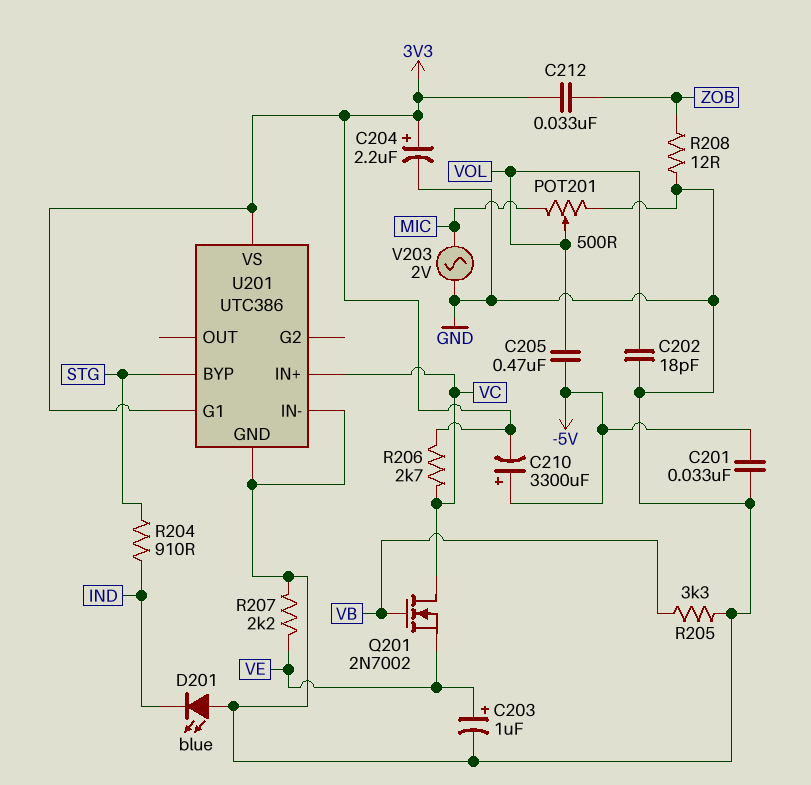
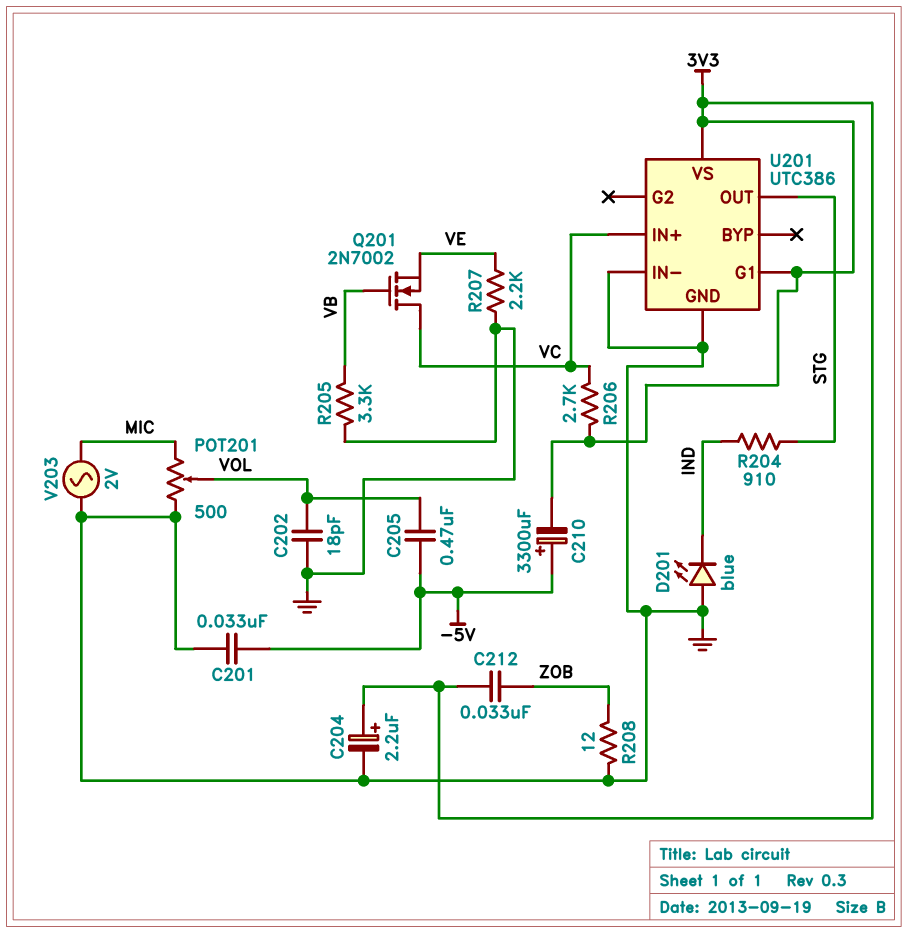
C203: 1uF (plus VE, minus GND) -> none
U201 pin BYP: STG -> none
U201 pin OUT: none -> STG

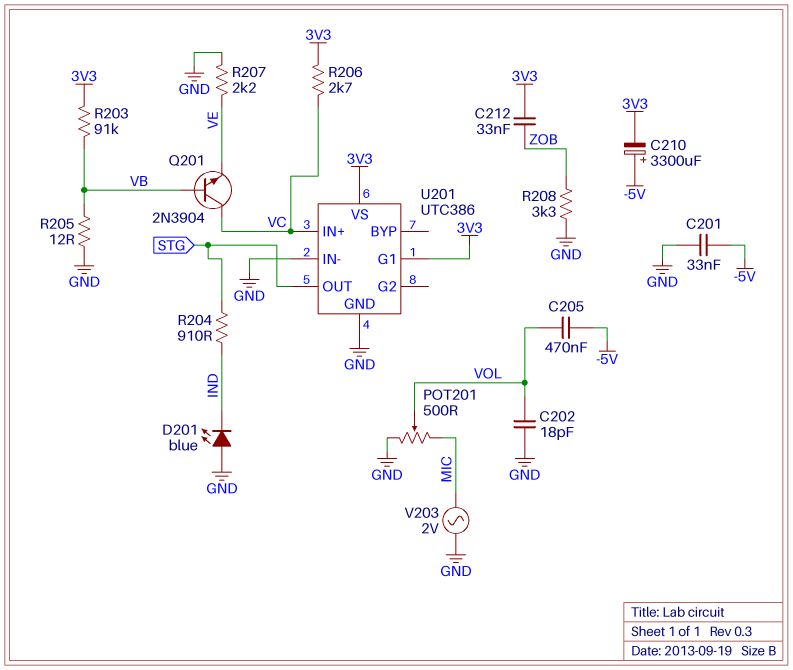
C204: 2.2uF (plus 3V3, minus GND) -> none
Q201: NMOS 2N7002 (G VB, D VC, S VE) -> NPN 2N3904 (B VB, C VC, E VE)
R203: none -> 91k (3V3, VB)
R205: 3.3k (GND, VB) -> 12 (GND, VB)
R208: 12 (GND, ZOB) -> 3.3k (GND, ZOB)

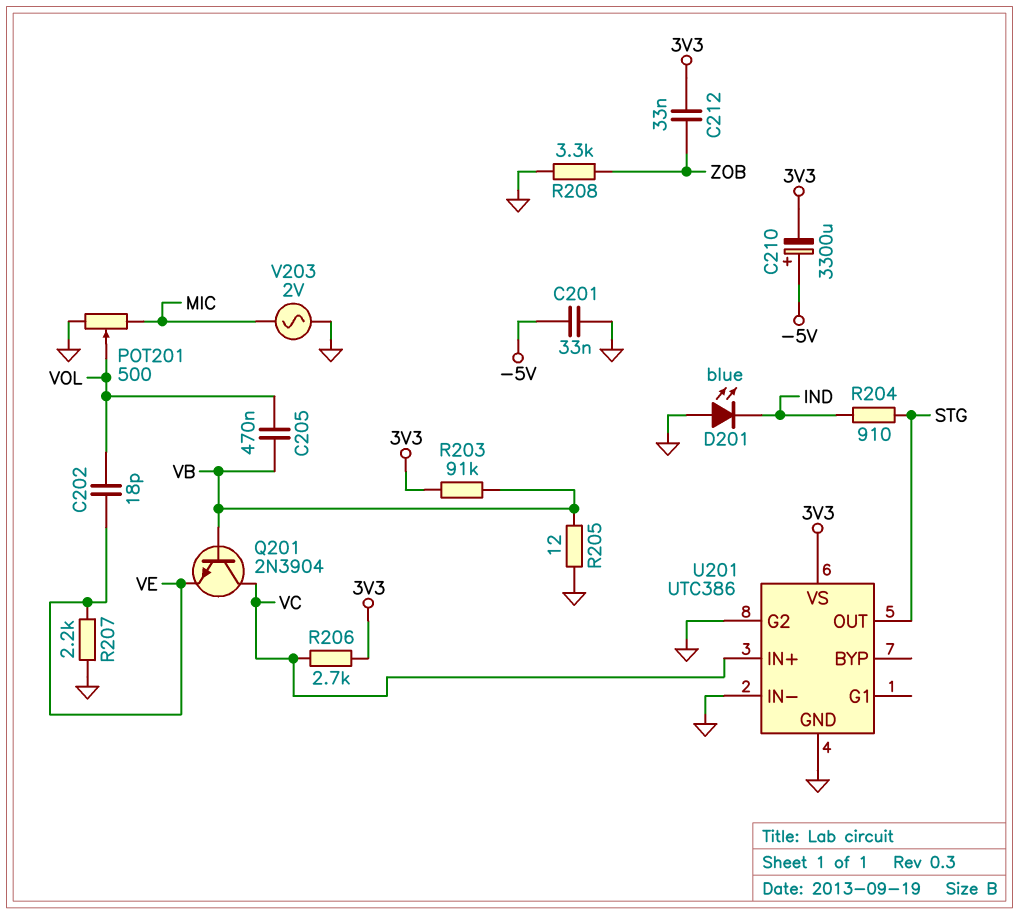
C202: 18pF (GND, VOL) -> 18pF (VE, VOL)
C205: 470nF (-5V, VOL) -> 470nF (VB, VOL)
U201 pin G1: 3V3 -> none
U201 pin G2: none -> GND

